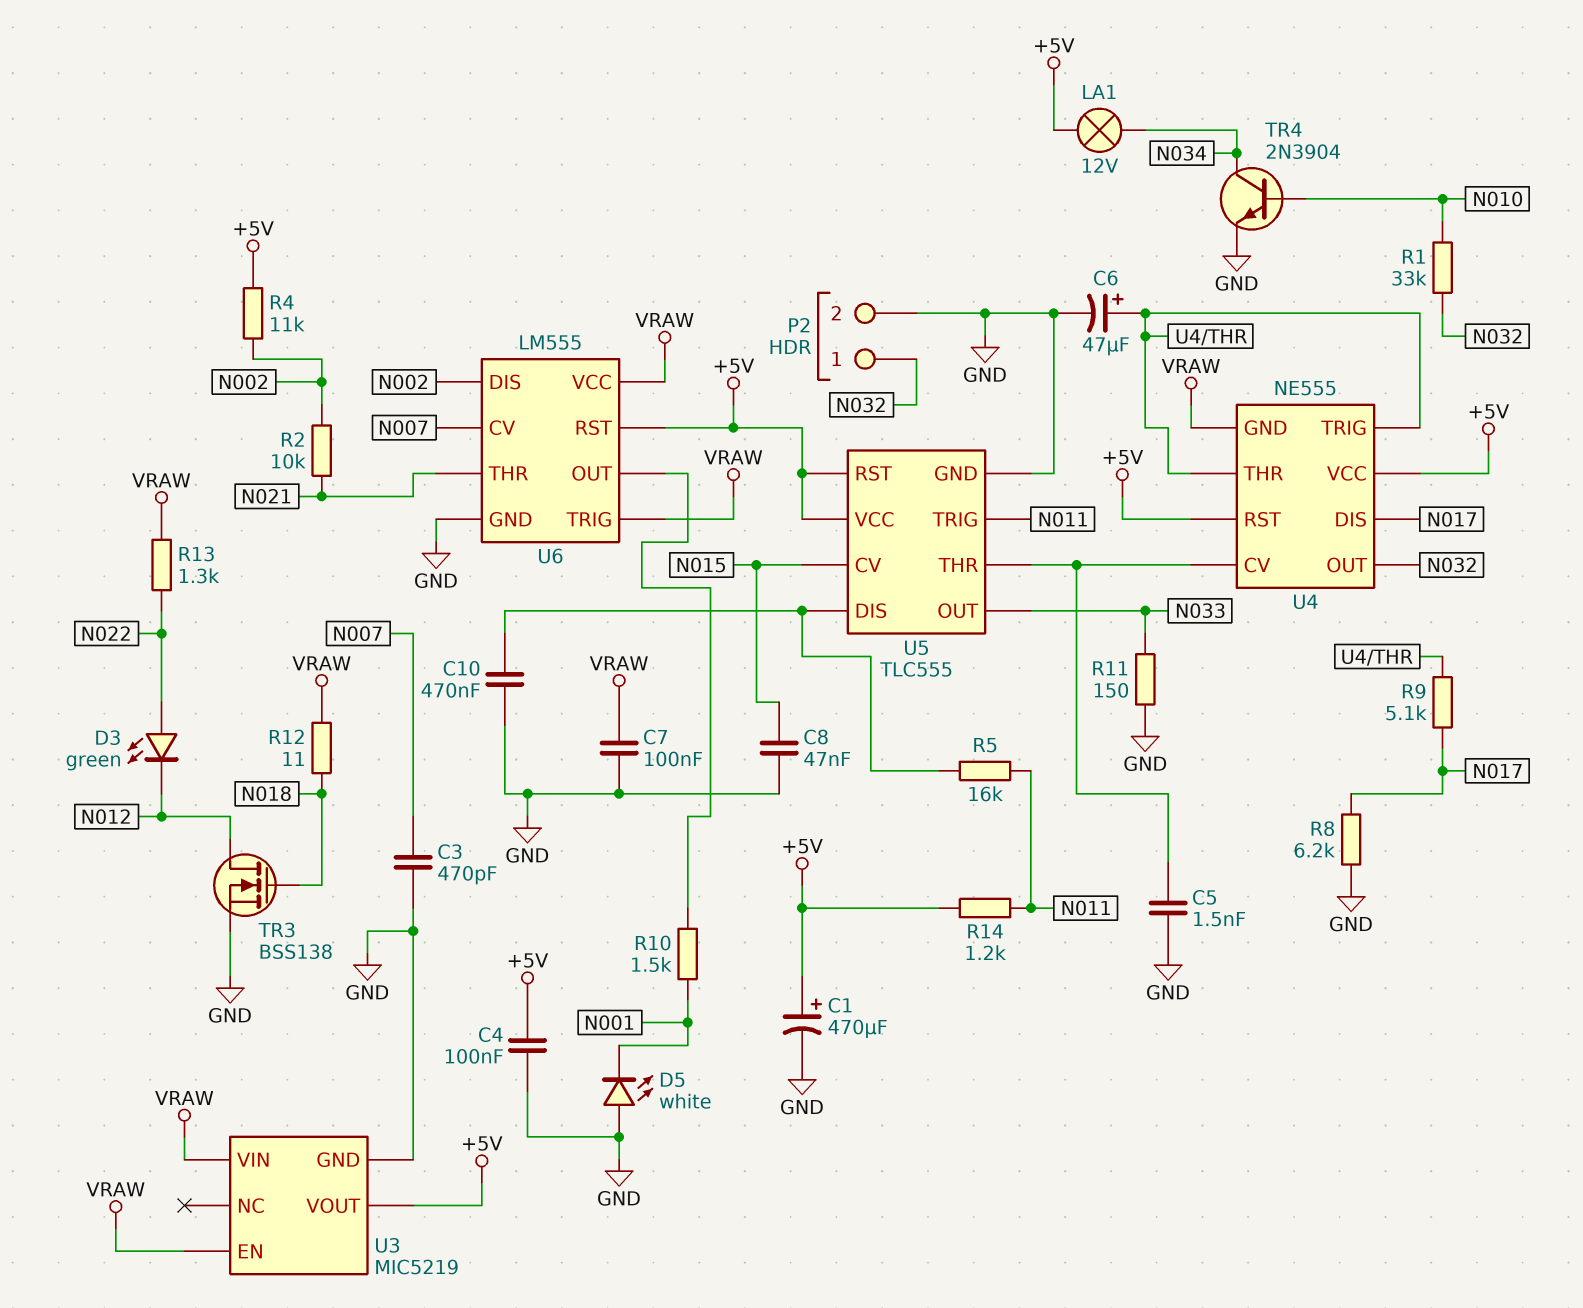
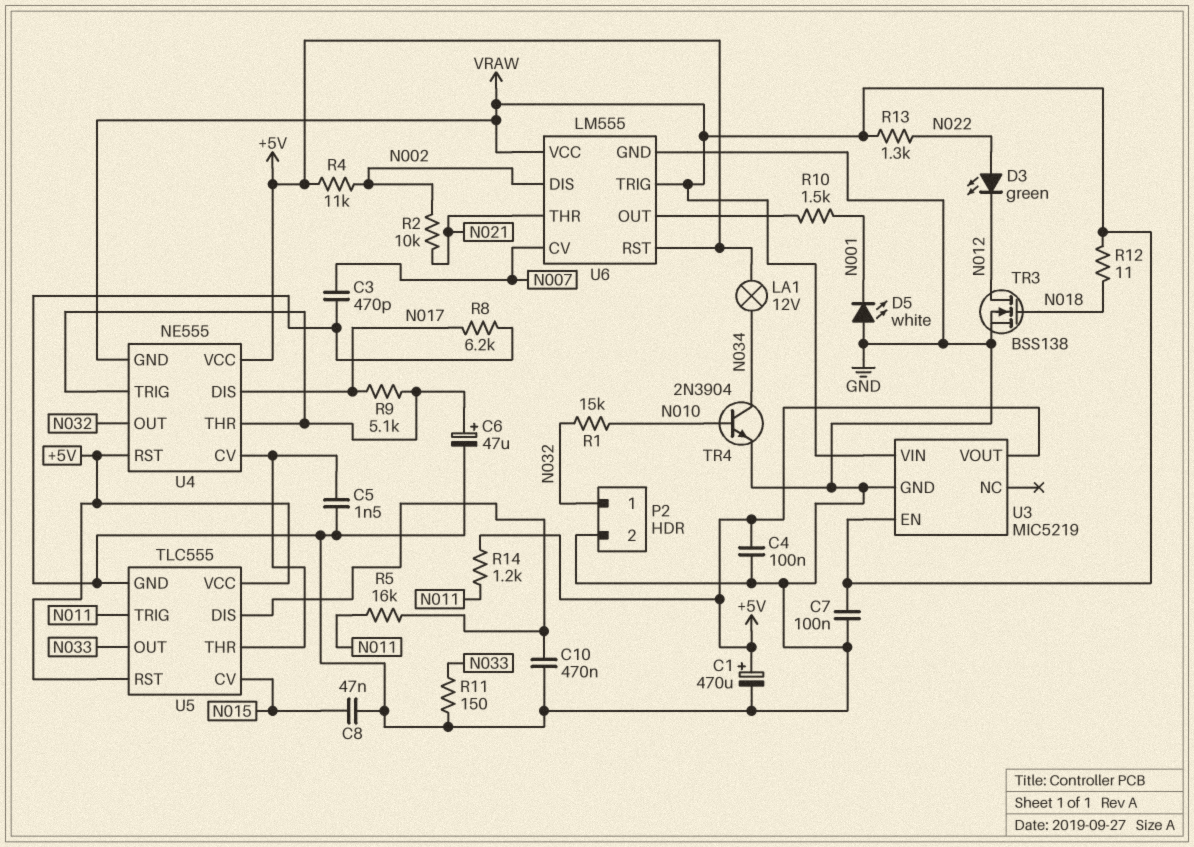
R1: 33k (N010, N032) -> 15k (N010, N032)

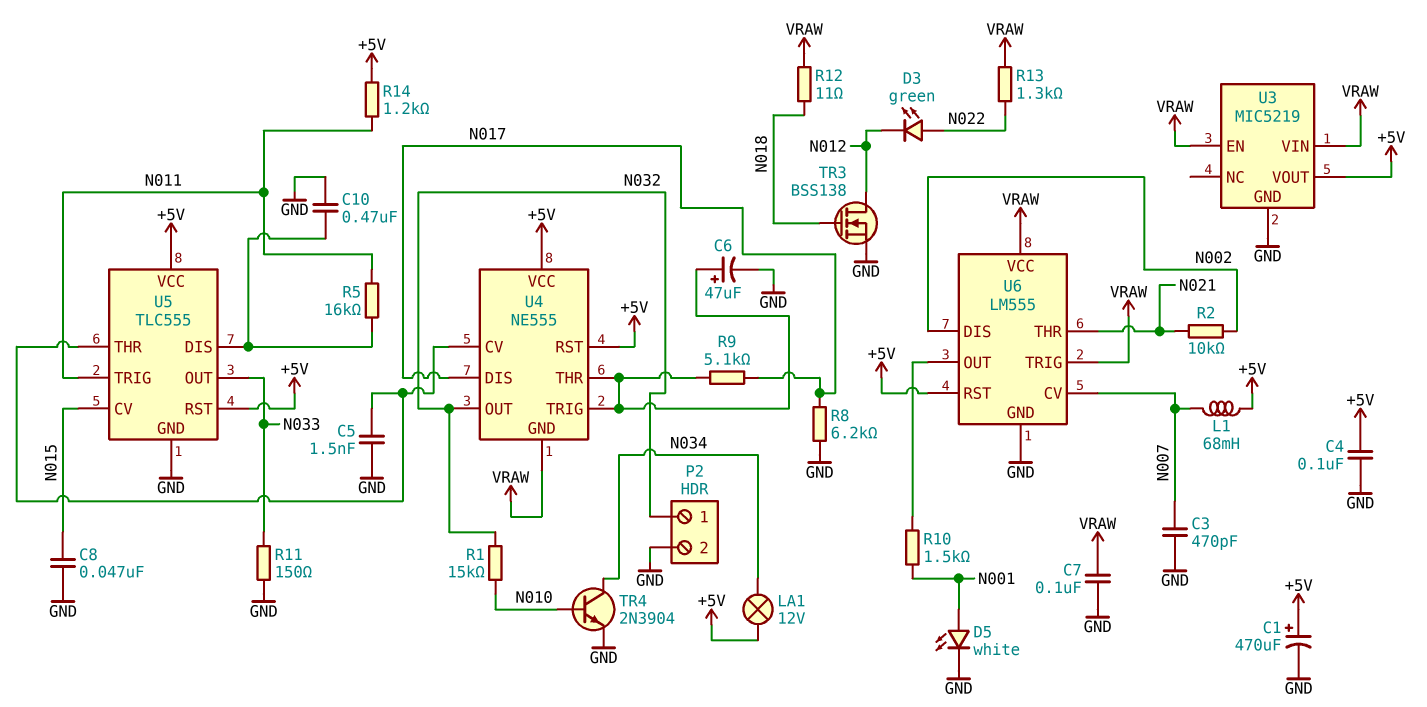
D5: LED white (A GND, K N001) -> LED white (A N001, K GND)
L1: none -> 68mH (+5V, N007)
R4: 11k (+5V, N002) -> none

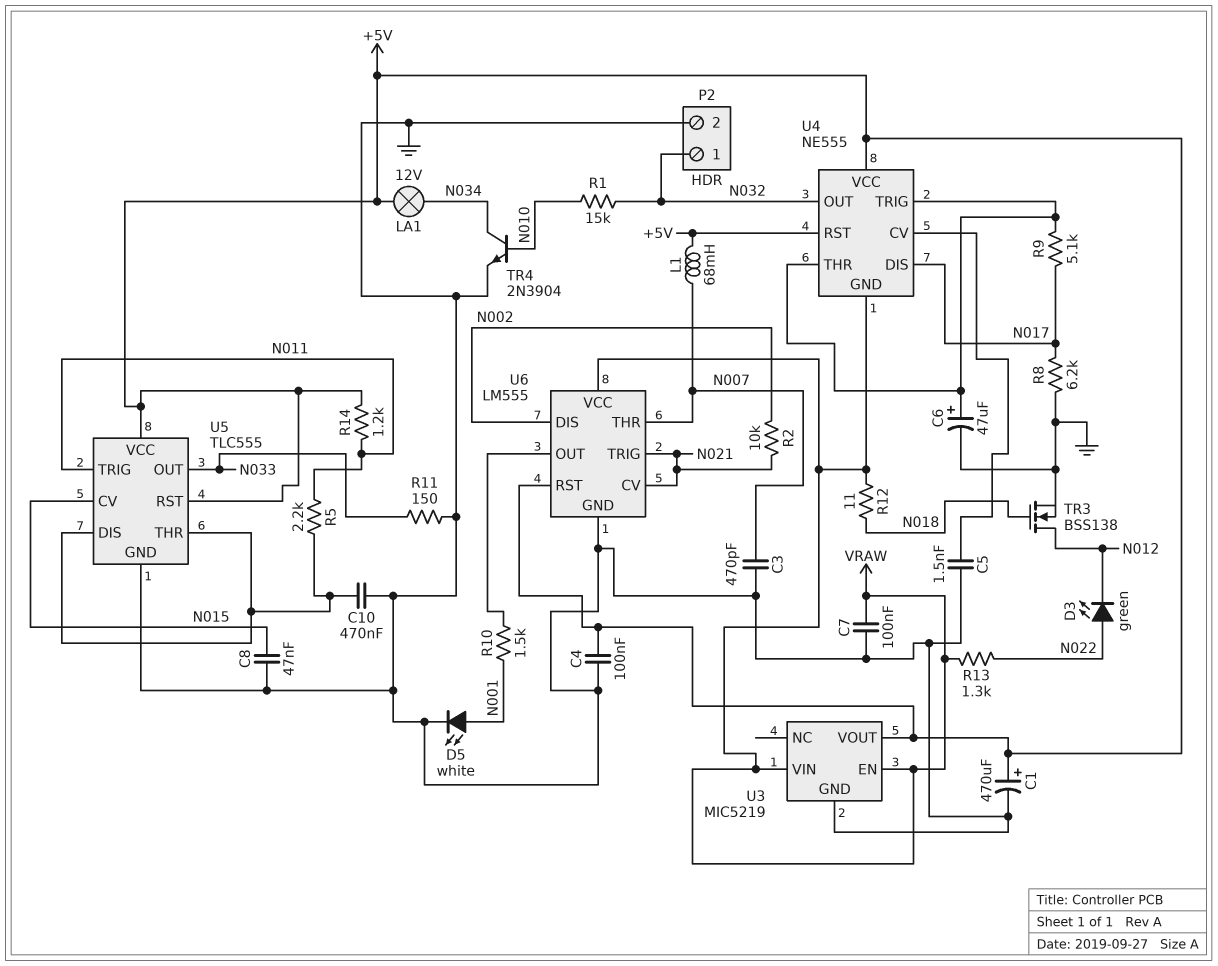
R5: 16k (N011, U5/DIS) -> 2.2k (N011, U5/DIS)
U5 pin THR: U4/CV -> U5/DIS
U6 pin CV: N007 -> N021
U6 pin THR: N021 -> N007
U6 pin TRIG: VRAW -> N021

